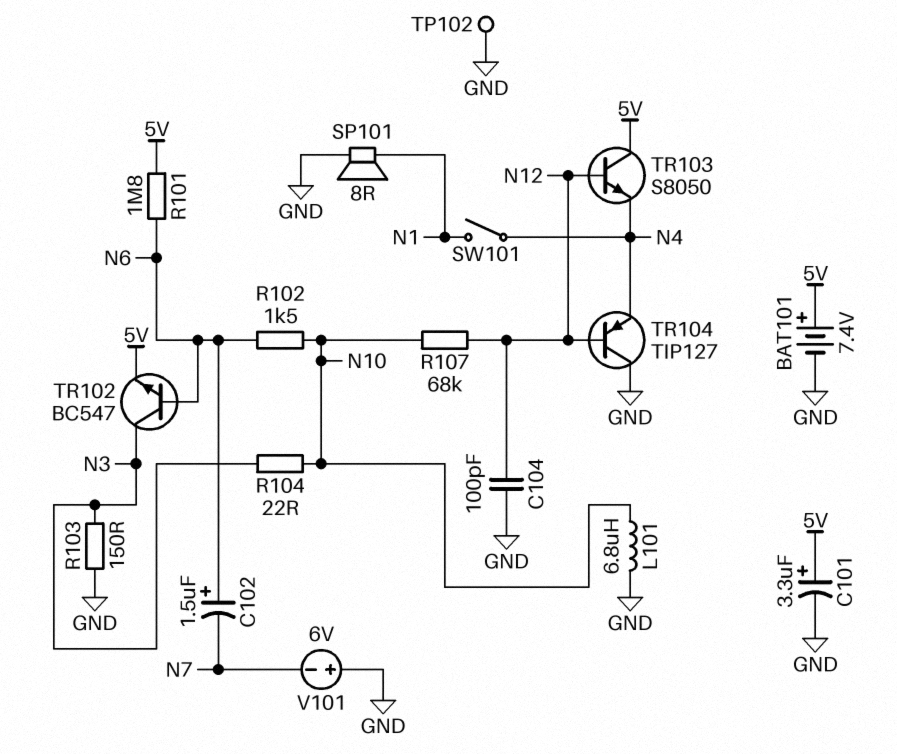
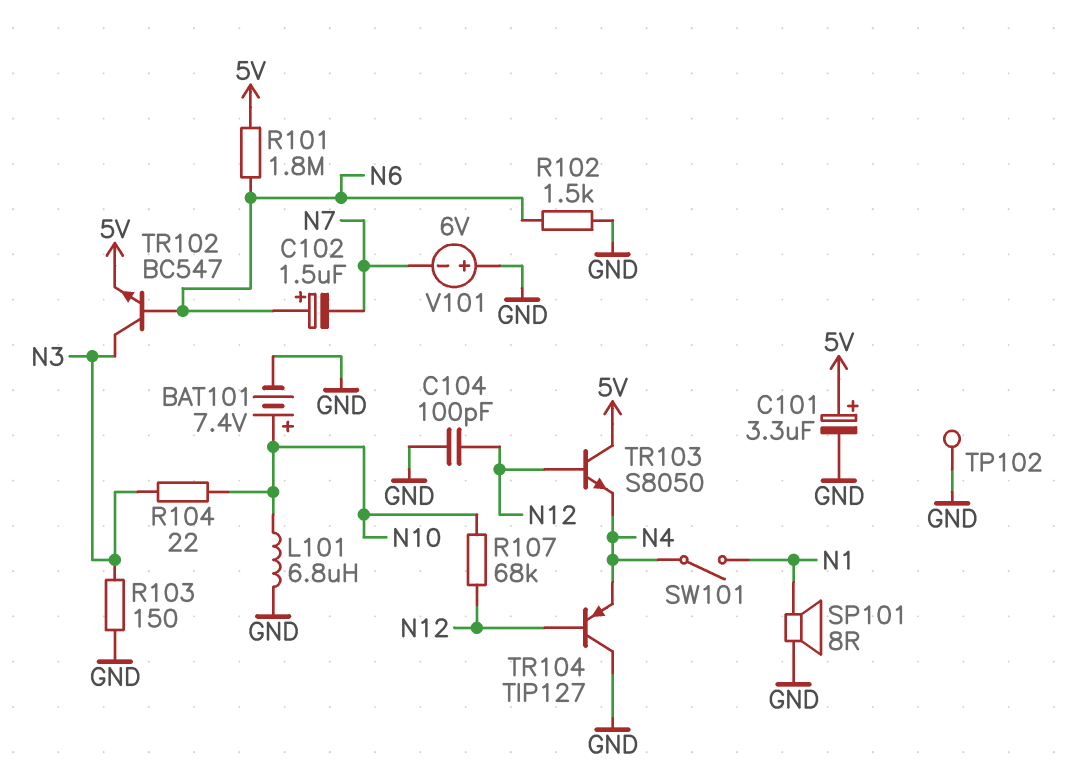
BAT101: 7.4V (plus 5V, minus GND) -> 7.4V (plus N10, minus GND)
R102: 1.5k (N6, N10) -> 1.5k (GND, N6)

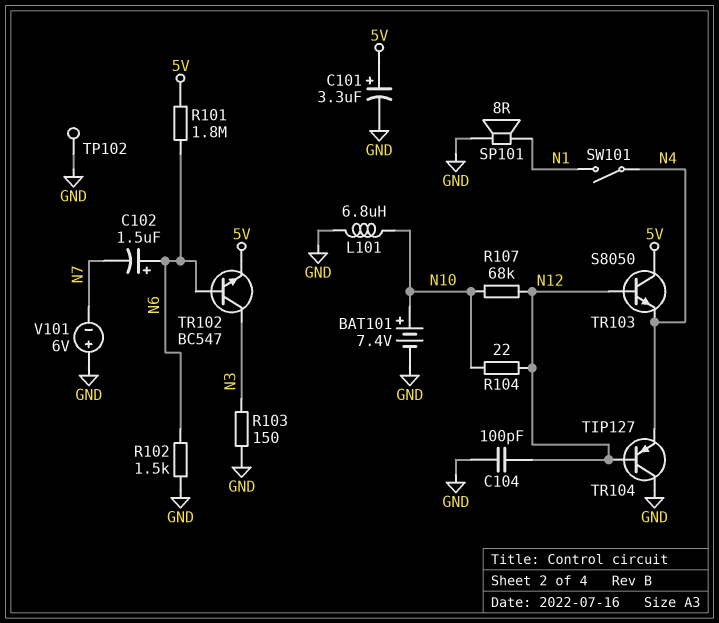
R104: 22 (N3, N10) -> 22 (N10, N12)

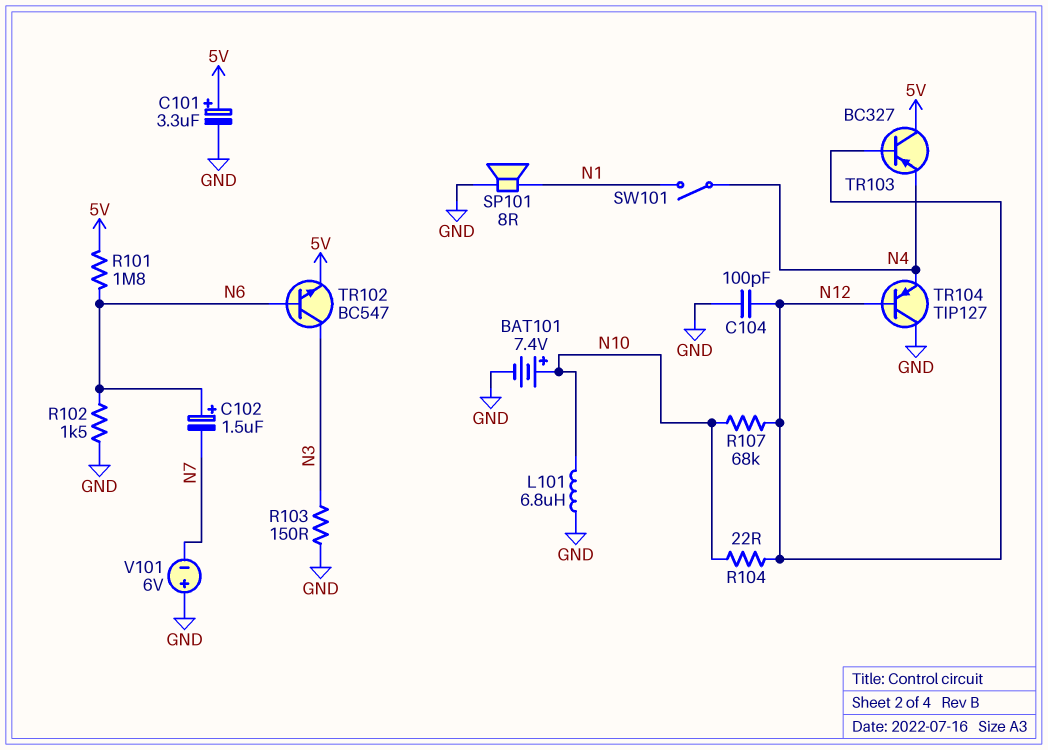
TP102: test point (GND) -> none
TR103: NPN S8050 (B N12, C 5V, E N4) -> PNP BC327 (B N12, C 5V, E N4)

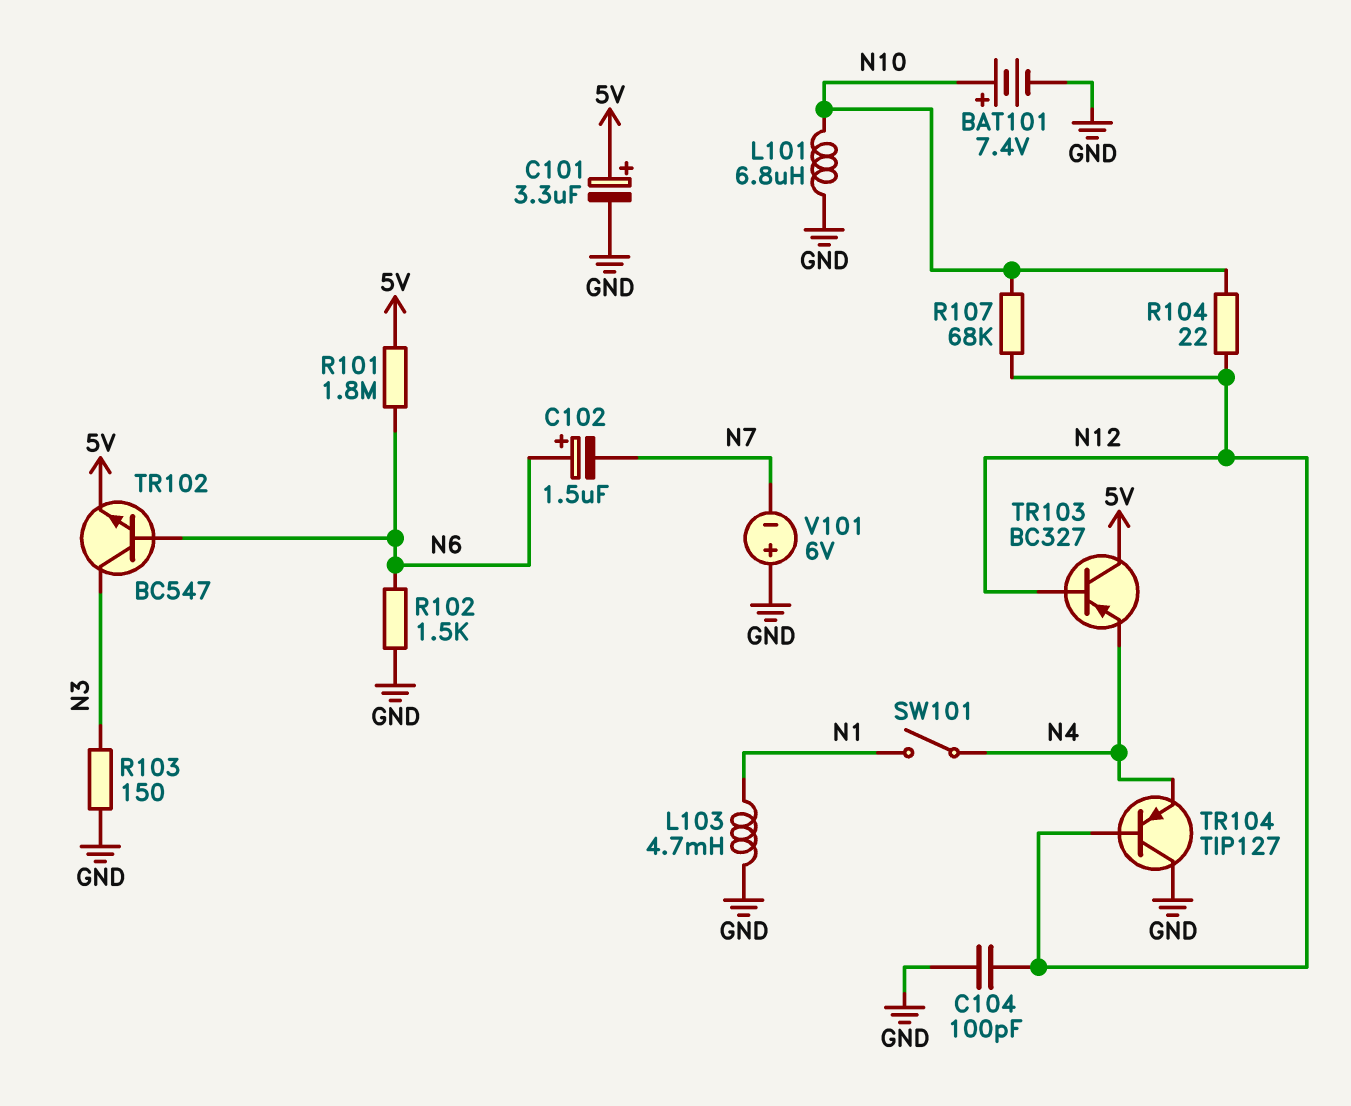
L103: none -> 4.7mH (GND, N1)
SP101: speaker 8R (GND, N1) -> none

